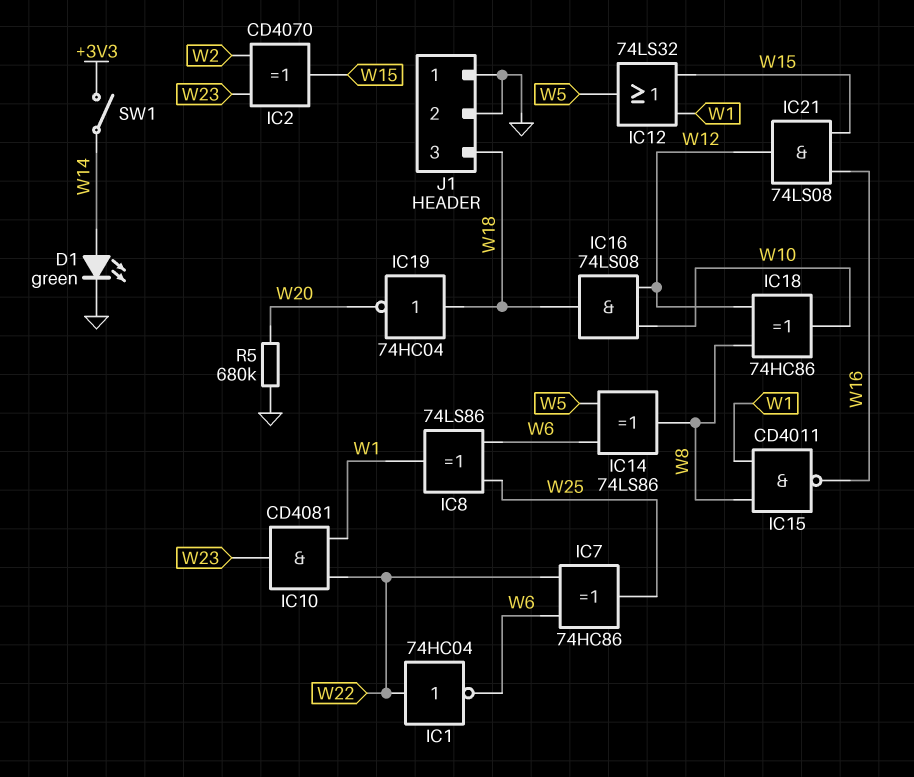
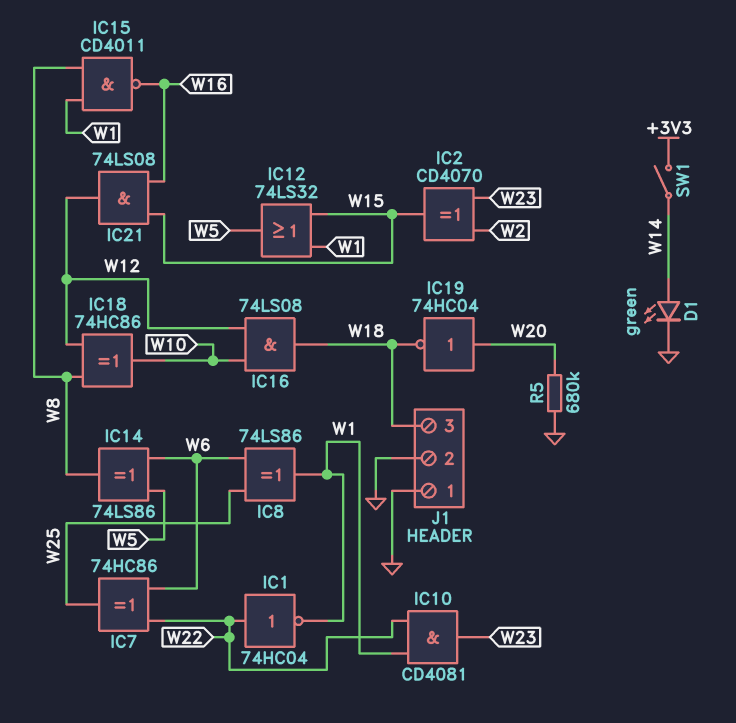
IC1: NOT 74HC04 (in W22, out W6) -> NOT 74HC04 (in W22, out W1)
IC19: NOT 74HC04 (in W18, out W20) -> NOT 74HC04 (in W20, out W18)

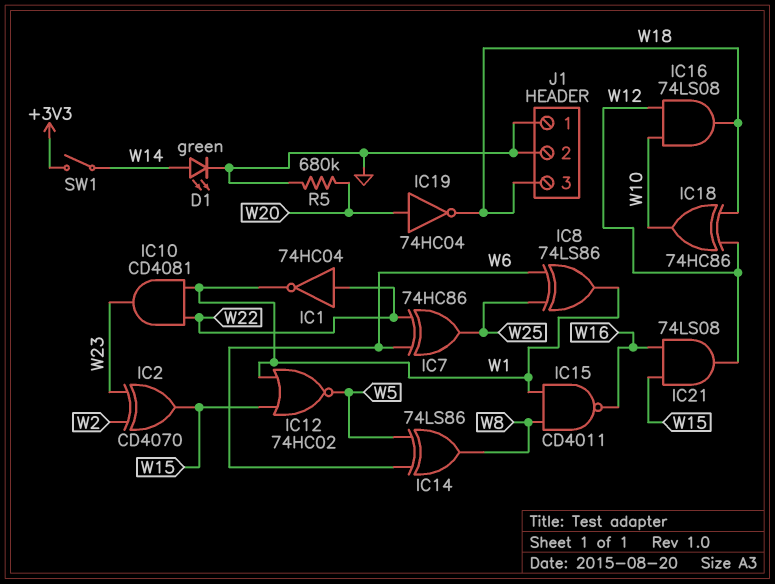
IC12: OR 74LS32 (in W1, in W15, out W5) -> NOR 74HC02 (in W1, in W15, out W5)
IC18: XOR 74HC86 (in W8, in W12, out W10) -> XOR 74HC86 (in W12, in W18, out W10)

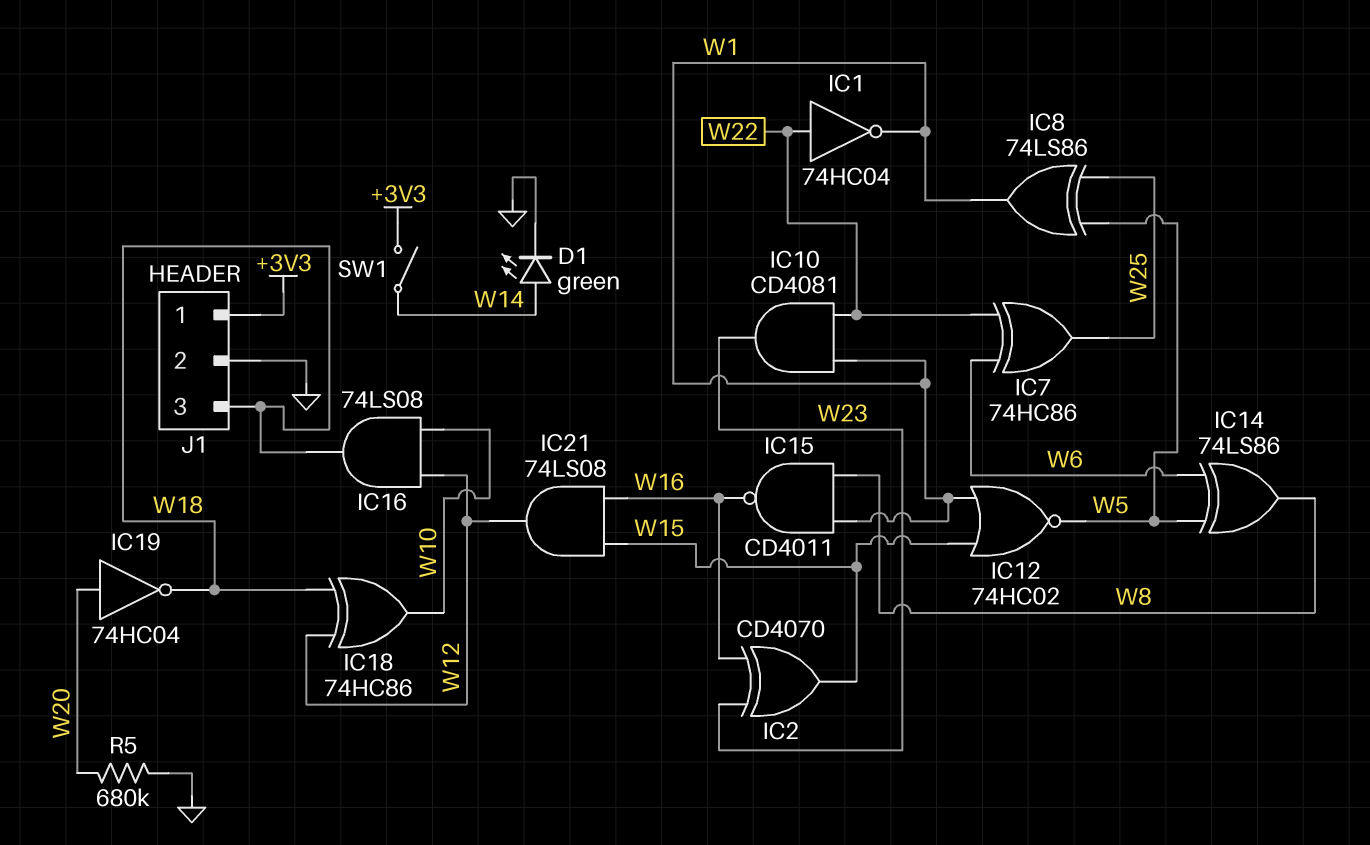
IC2: XOR CD4070 (in W2, in W23, out W15) -> XOR CD4070 (in W16, in W23, out W15)
IC8: XOR 74LS86 (in W6, in W25, out W1) -> XOR 74LS86 (in W5, in W25, out W1)
J1 pin 1: GND -> +3V3

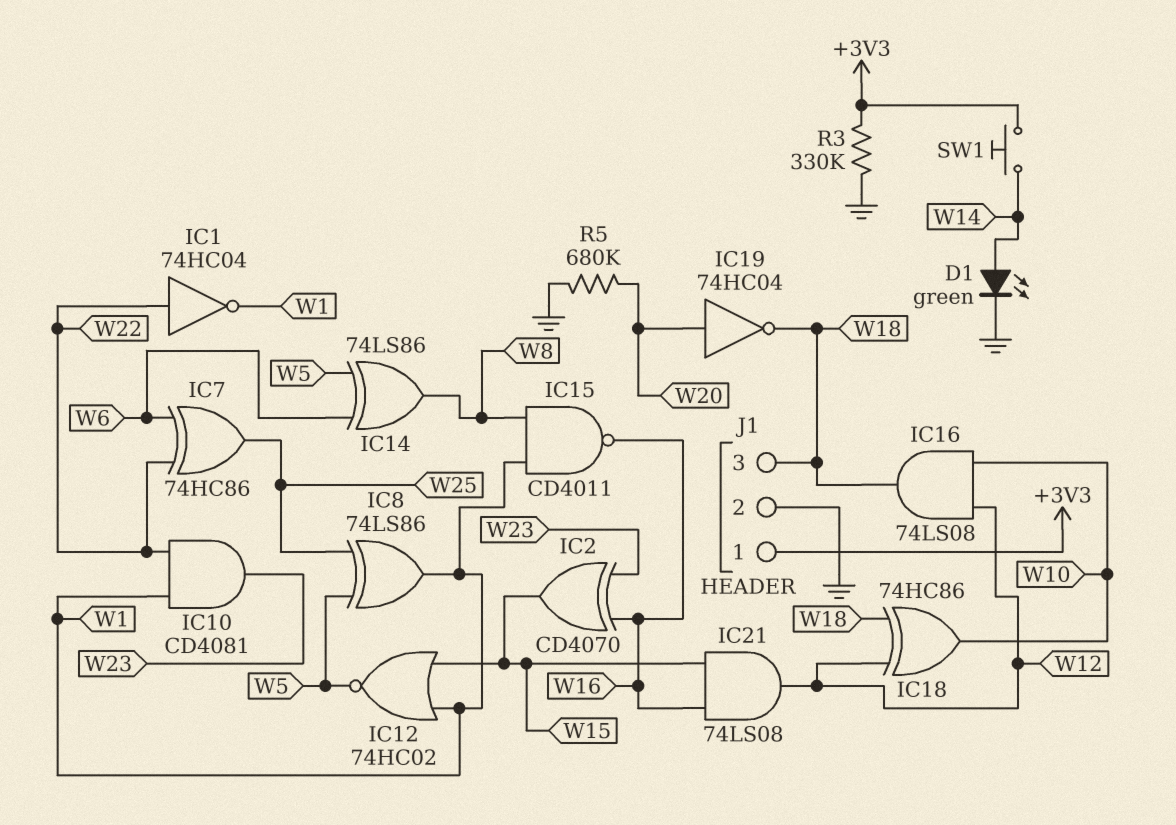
R3: none -> 330k (+3V3, GND)
SW1: switch (+3V3, W14) -> button (+3V3, W14)

